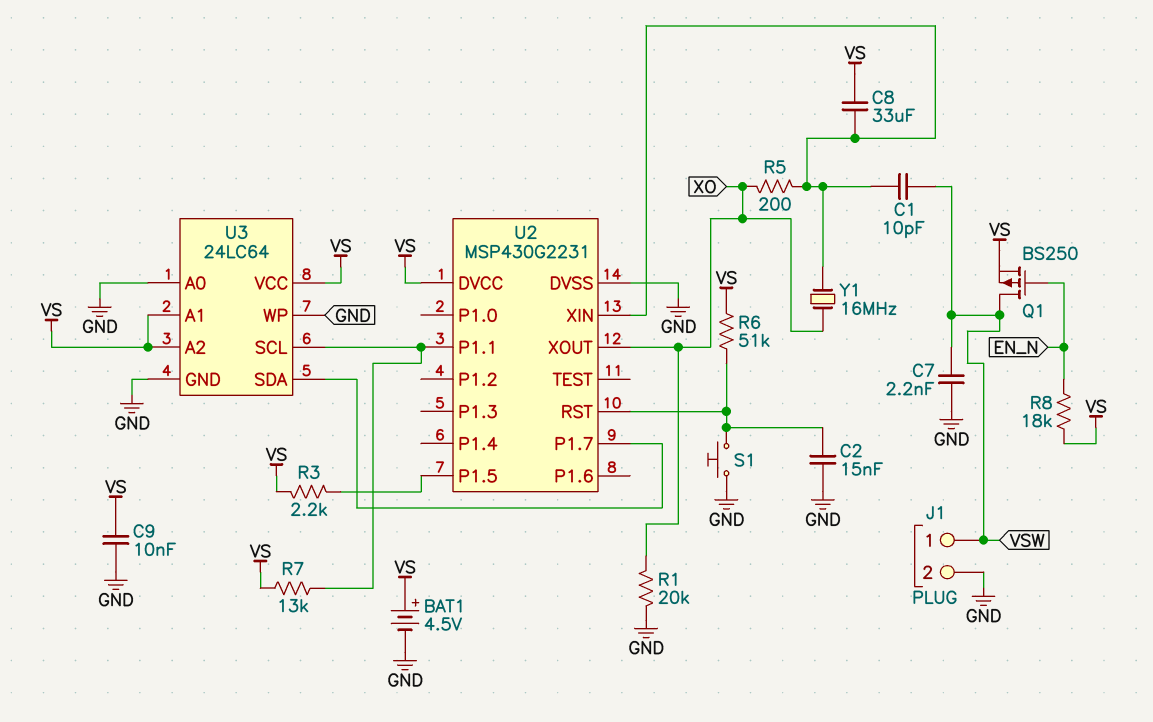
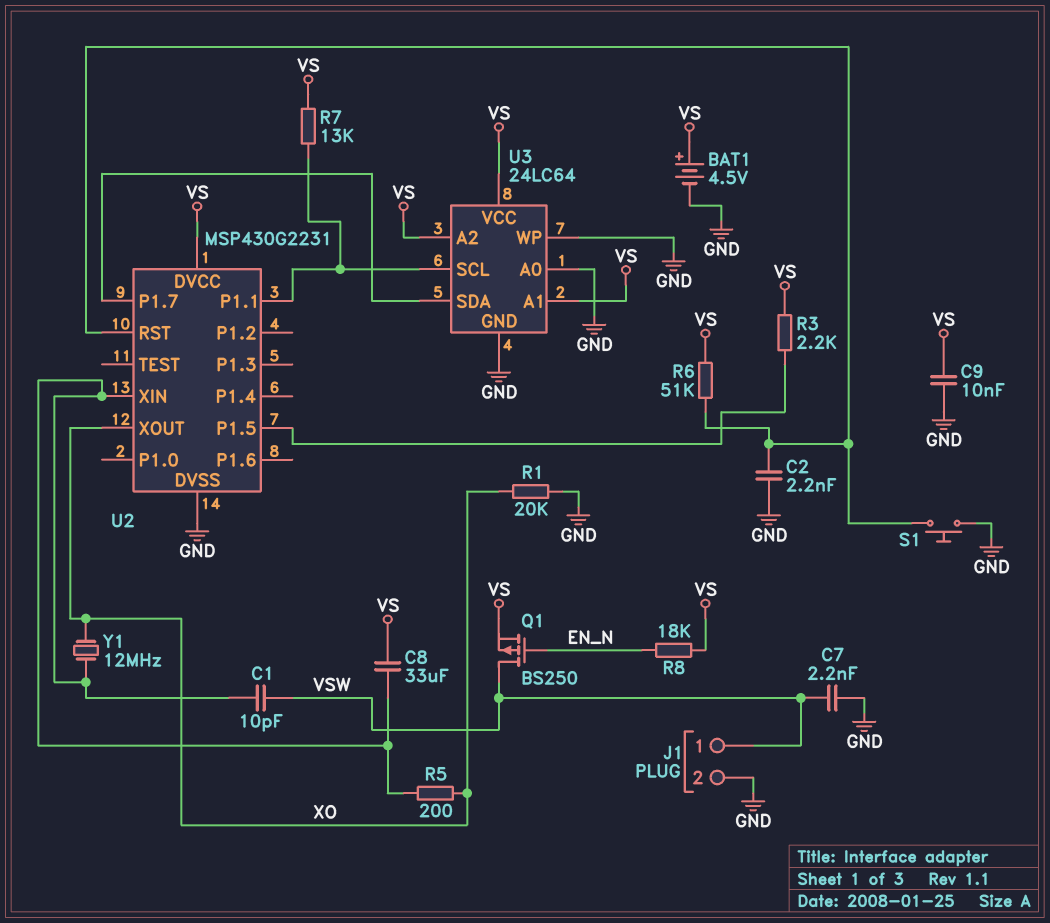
C2: 15nF (GND, U2/RST) -> 2.2nF (GND, U2/RST)
Y1: 16MHz (U2/XIN, XO) -> 12MHz (U2/XIN, XO)

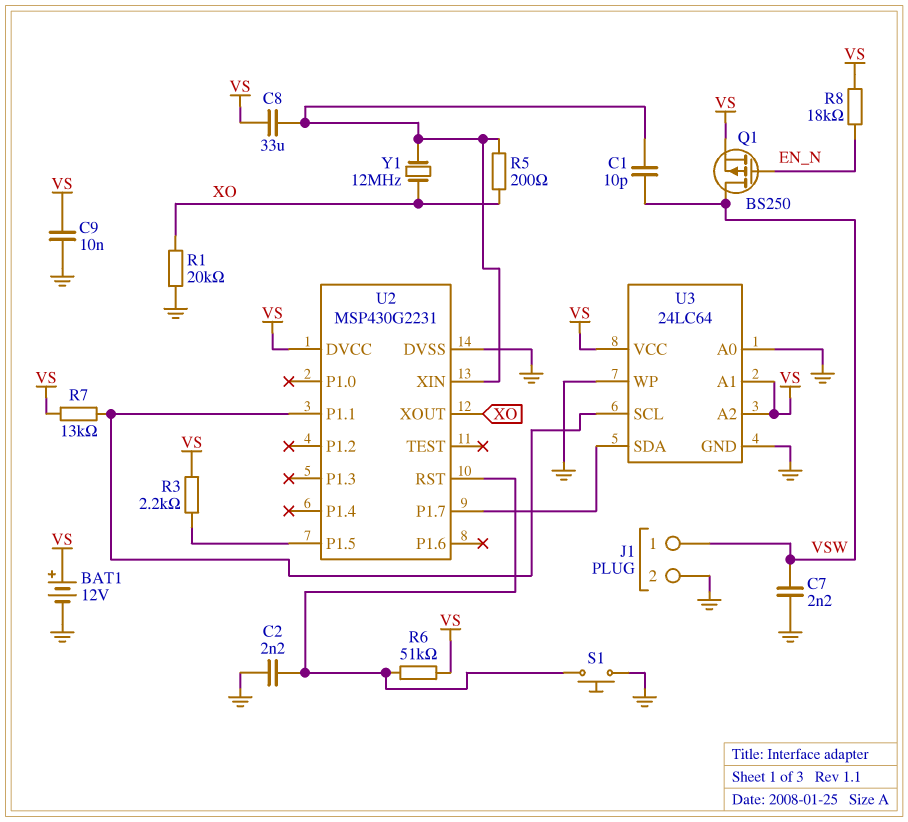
BAT1: 4.5V (plus VS, minus GND) -> 12V (plus VS, minus GND)

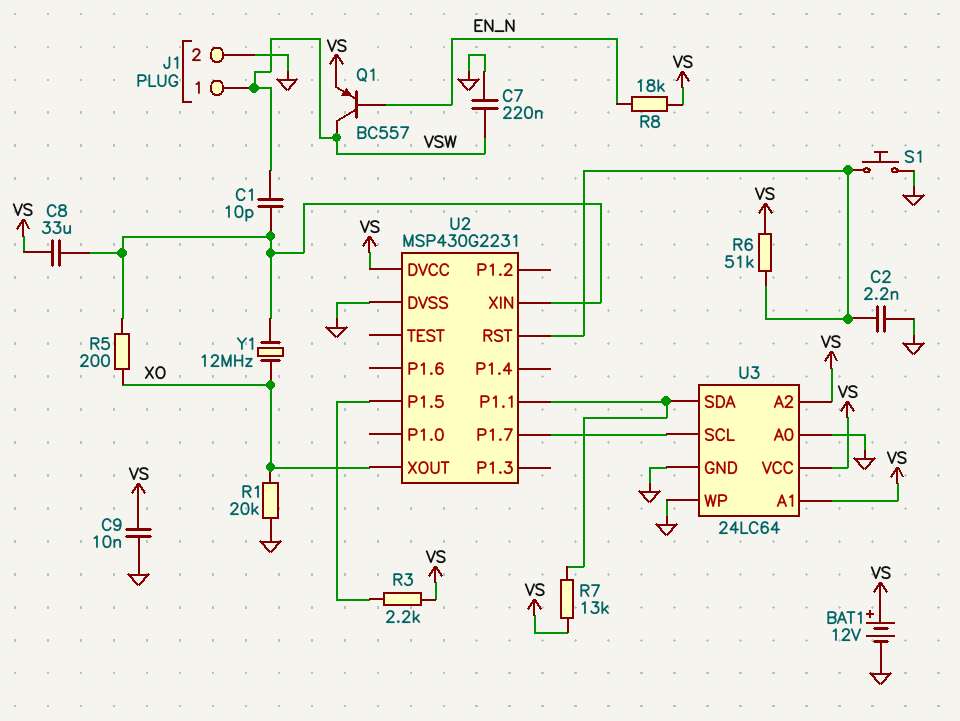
C7: 2.2nF (GND, VSW) -> 220nF (GND, VSW)
Q1: PMOS BS250 (G EN_N, D VSW, S VS) -> PNP BC557 (B EN_N, C VSW, E VS)
U3 pin SCL: U2/P1.1 -> U2/P1.7
U3 pin SDA: U2/P1.7 -> U2/P1.1

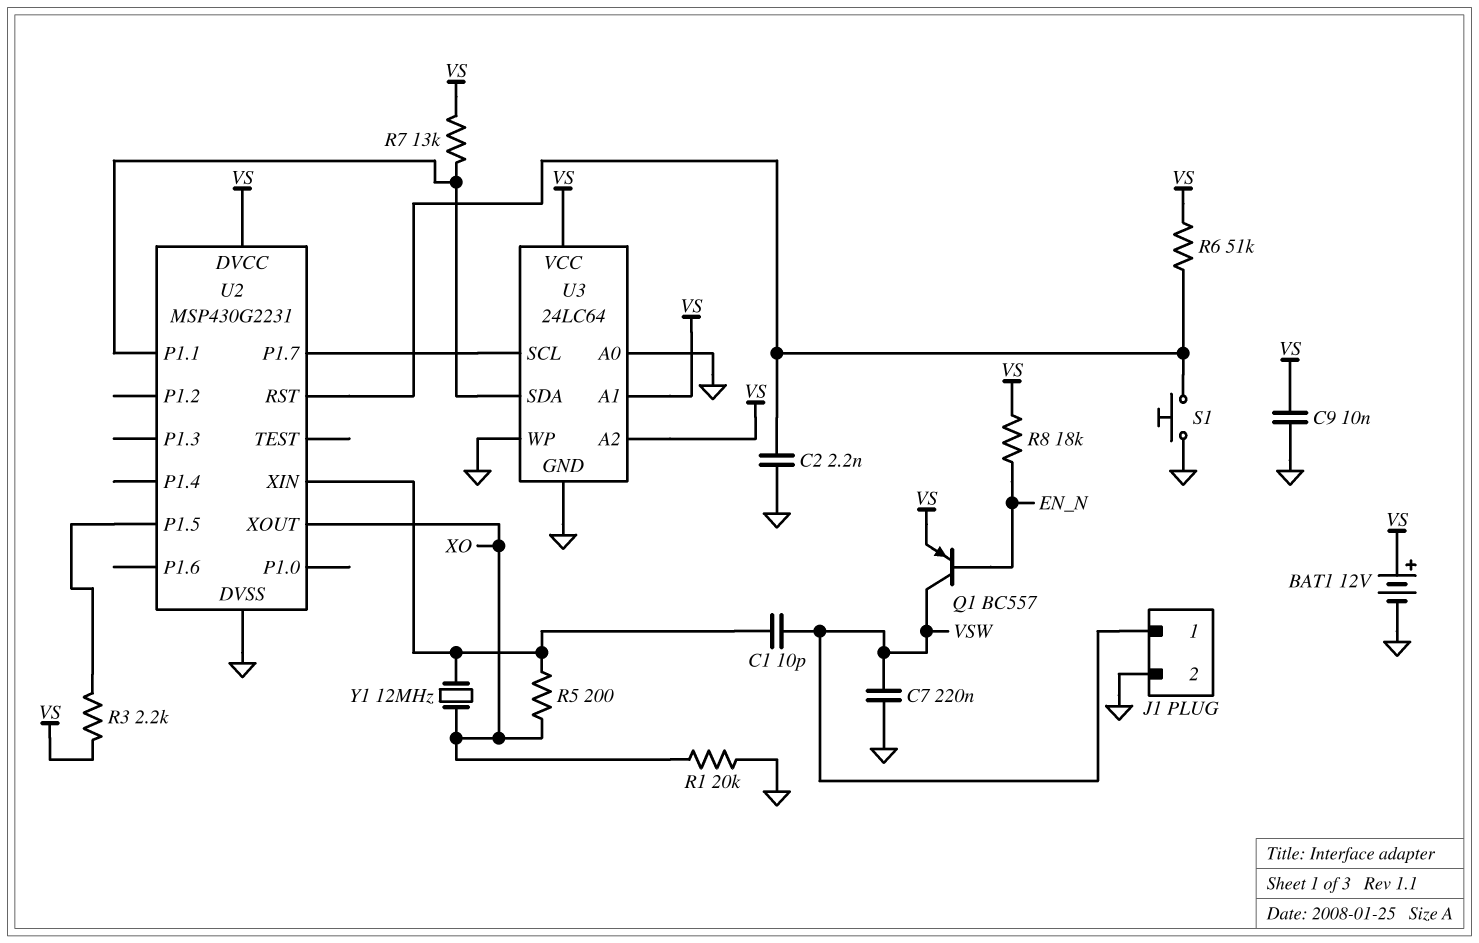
C8: 33uF (U2/XIN, VS) -> none

